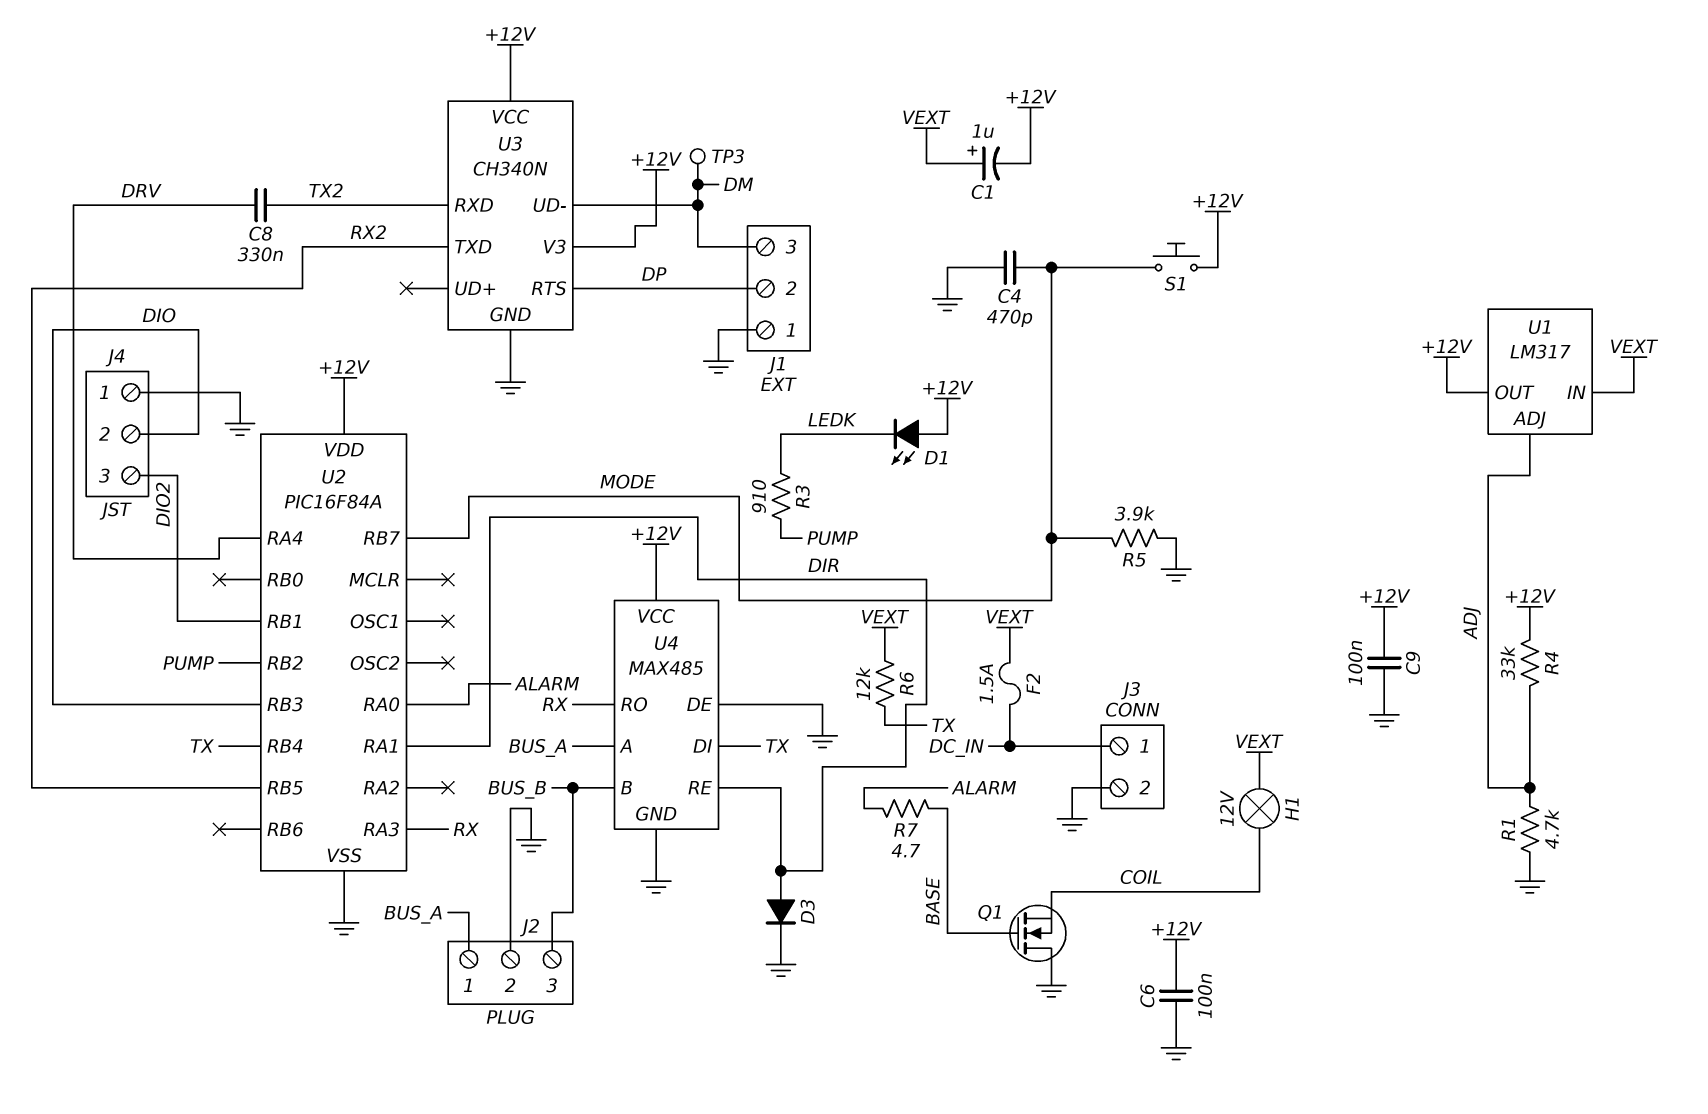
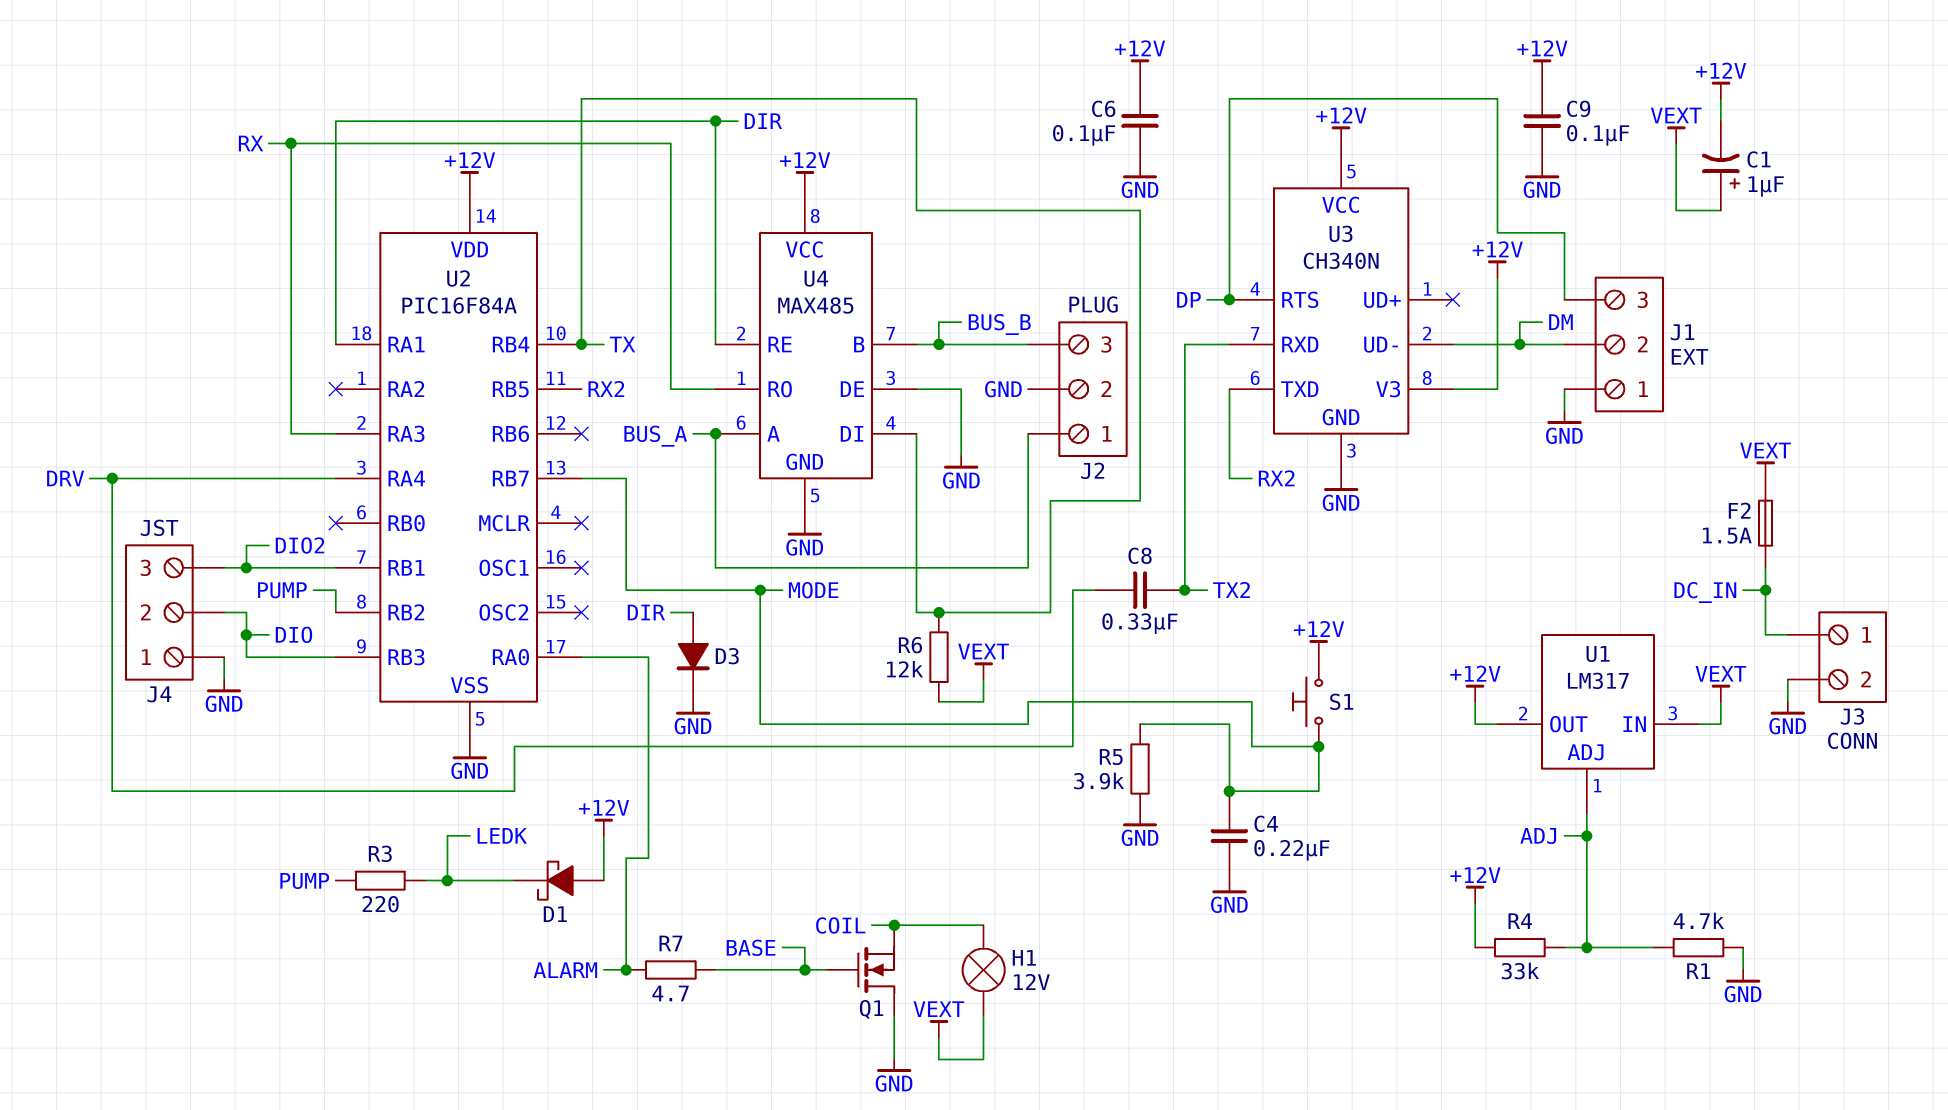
C4: 470pF (GND, MODE) -> 220nF (GND, MODE)
D1: LED (A +12V, K LEDK) -> schottky (A +12V, K LEDK)
J1 pin 2: DP -> DM
J1 pin 3: DM -> DP
R3: 910 (LEDK, PUMP) -> 220 (LEDK, PUMP)
TP3: test point (DM) -> none

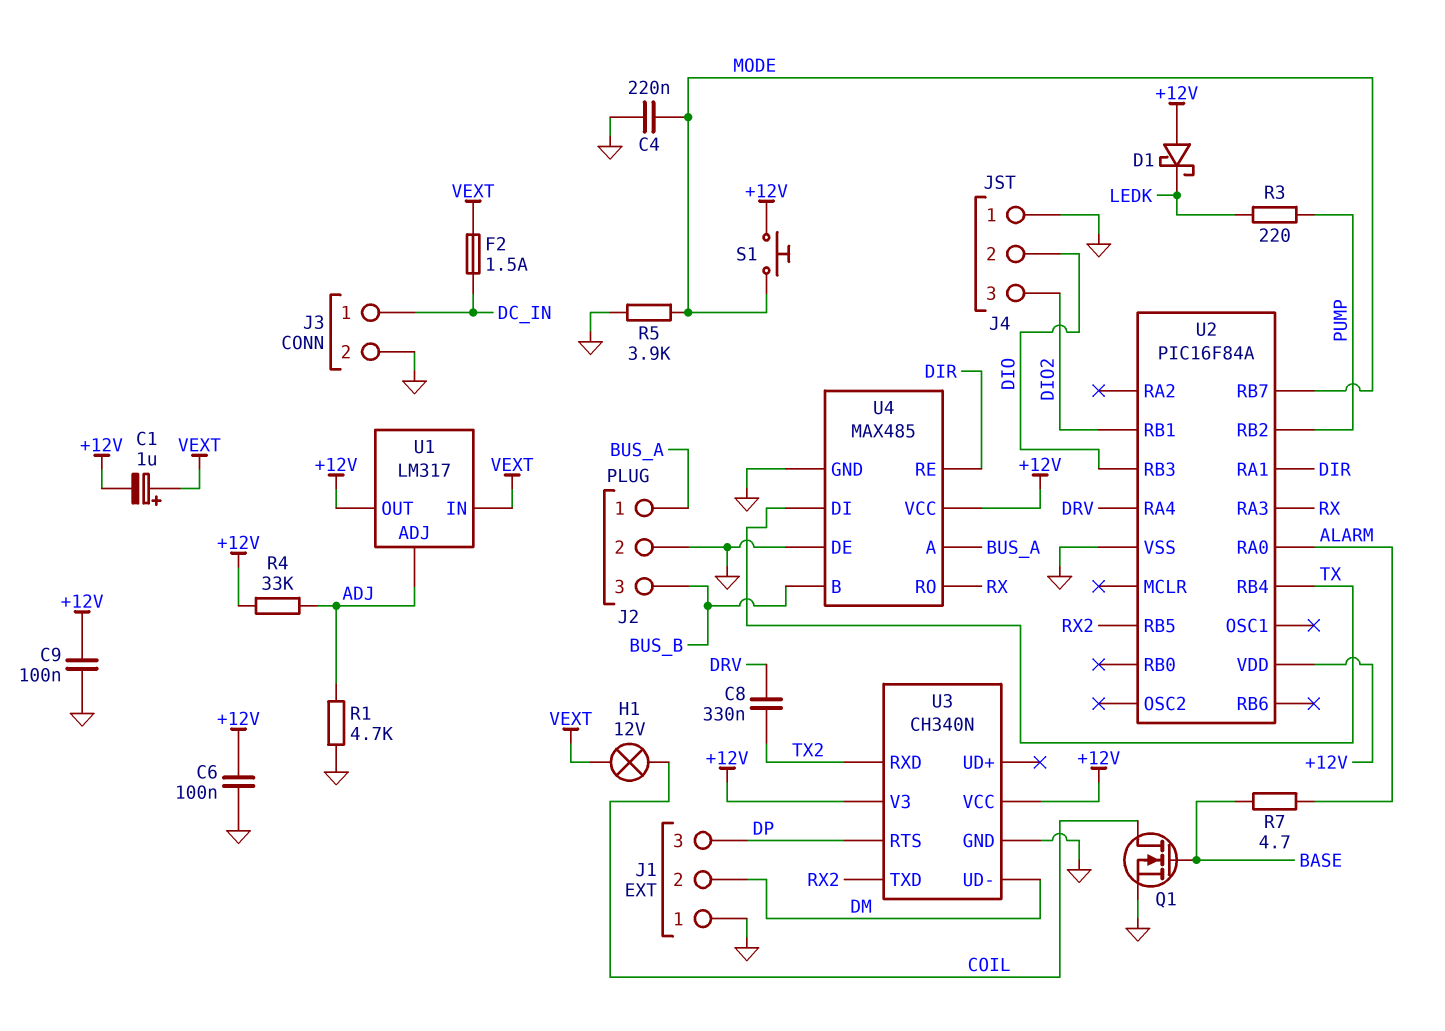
D3: diode (A DIR, K GND) -> none
Q1: NMOS (G BASE, D GND, S COIL) -> NMOS (G BASE, D COIL, S GND)
R6: 12k (TX, VEXT) -> none

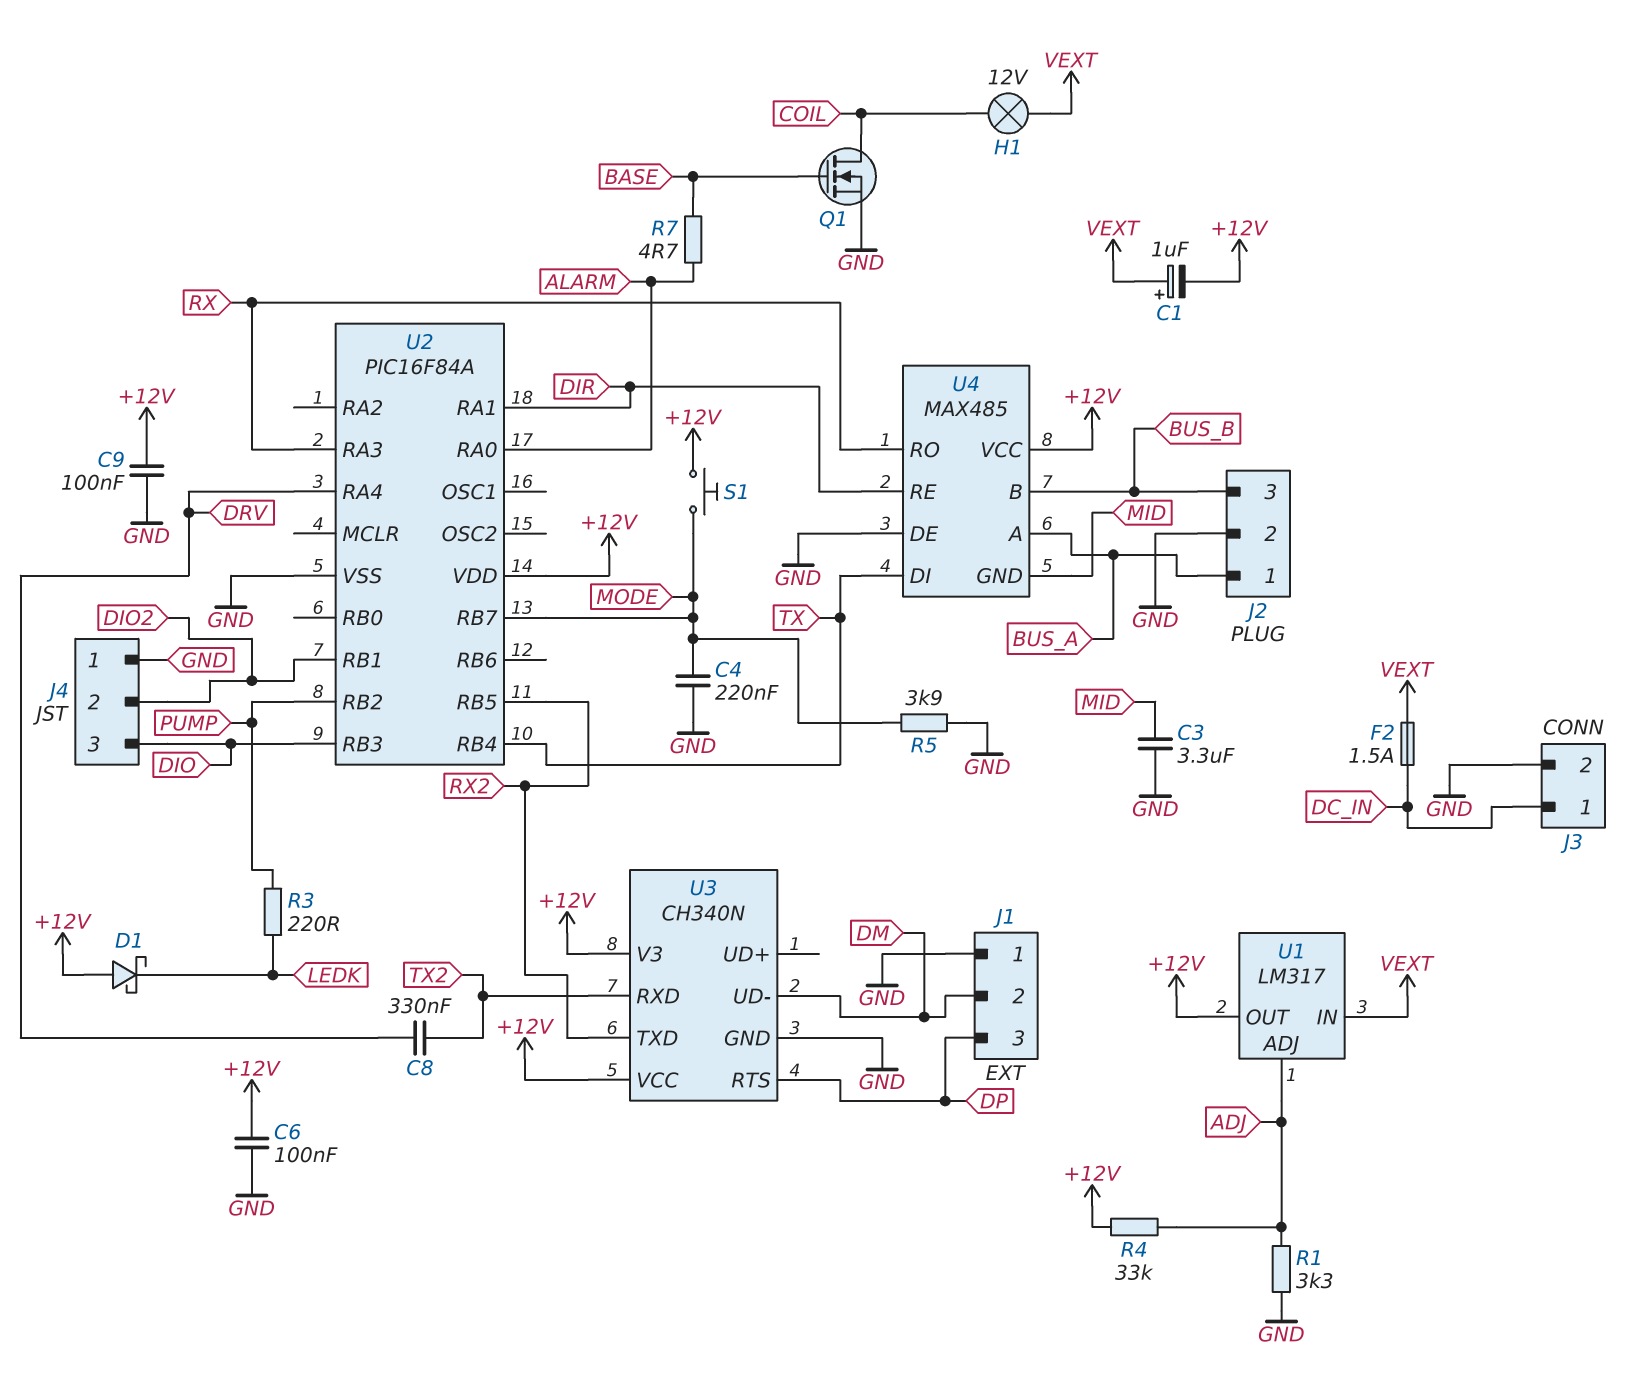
C3: none -> 3.3uF (GND, MID)
J4 pin 2: DIO -> DIO2
J4 pin 3: DIO2 -> DIO
R1: 4.7k (ADJ, GND) -> 3.3k (ADJ, GND)
U4 pin GND: GND -> MID

